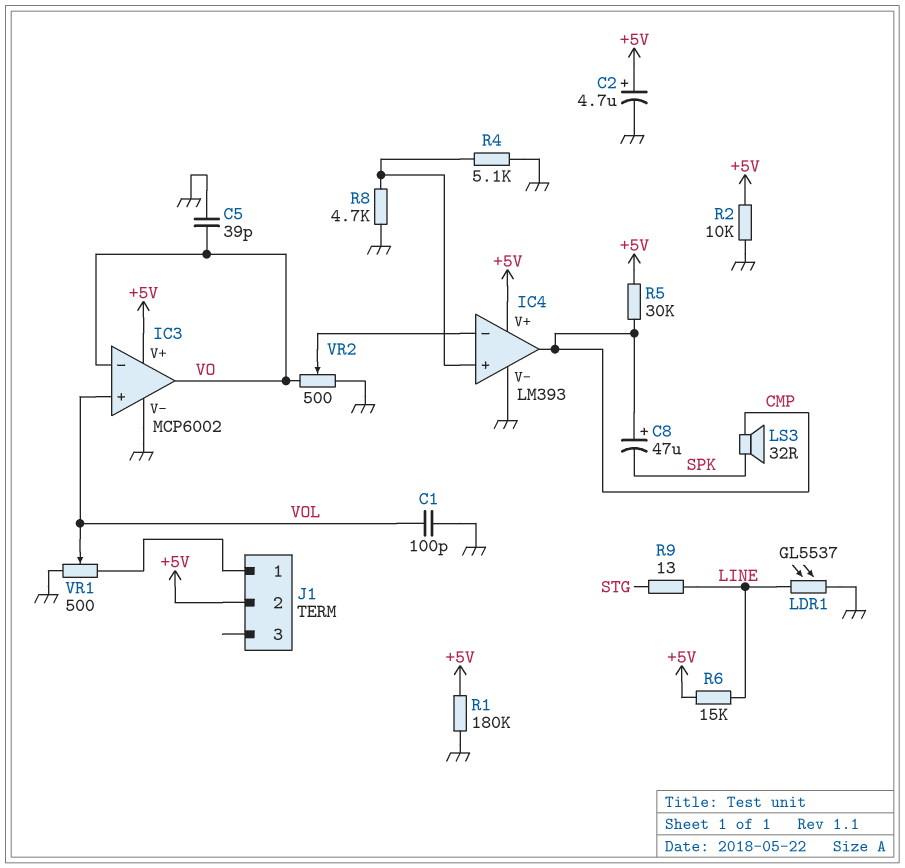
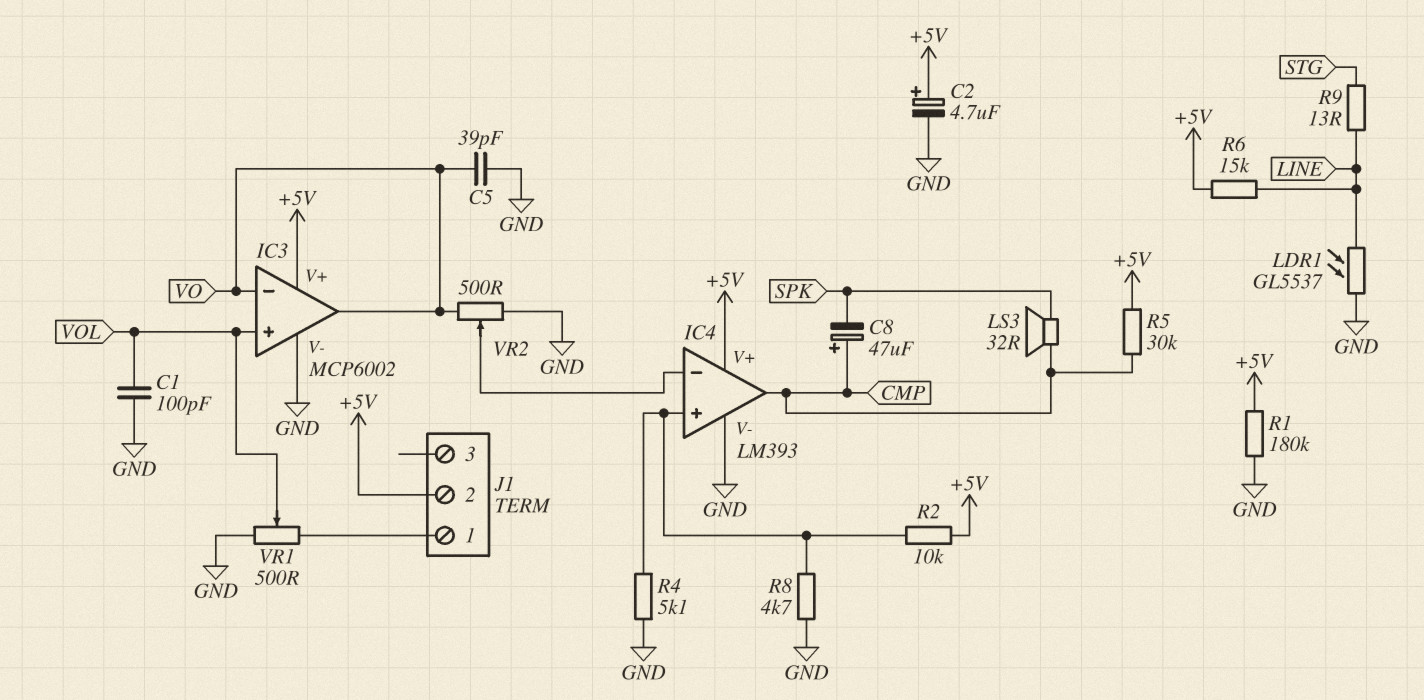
R2: 10k (+5V, GND) -> 10k (+5V, IC4/in+)

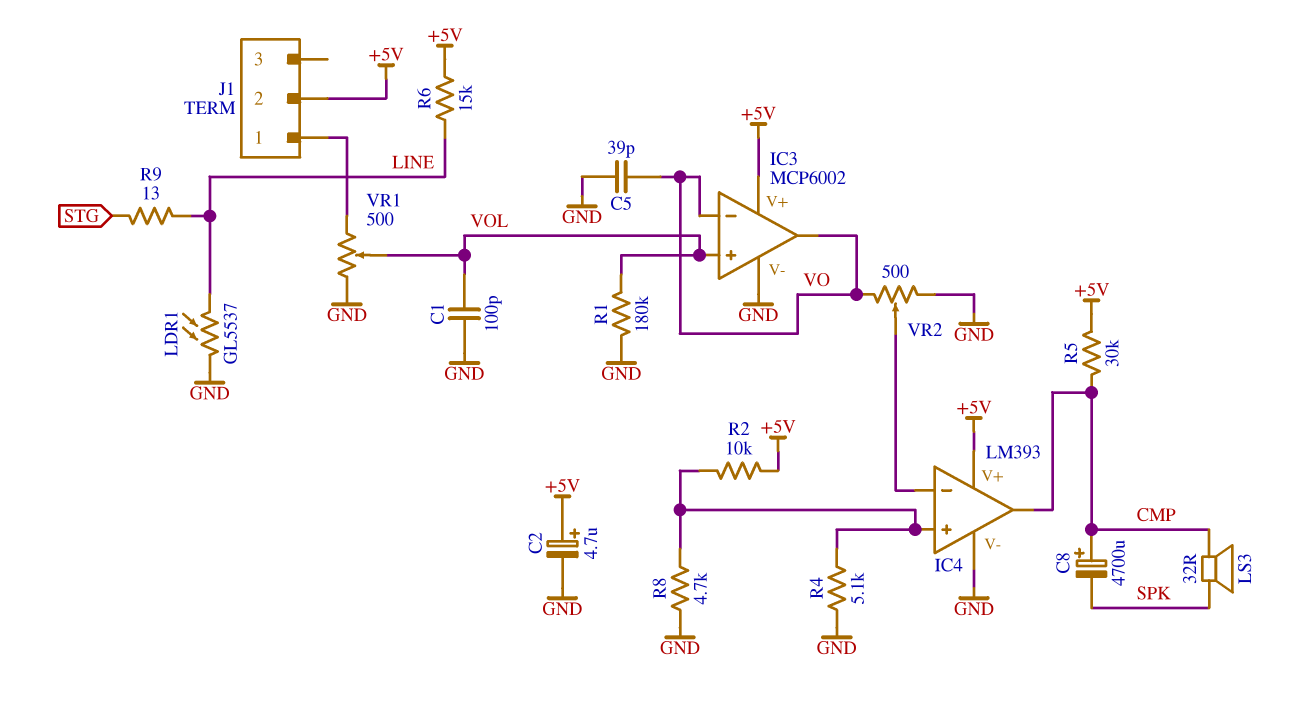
C8: 47uF (plus CMP, minus SPK) -> 4700uF (plus CMP, minus SPK)
R1: 180k (+5V, GND) -> 180k (GND, VOL)

